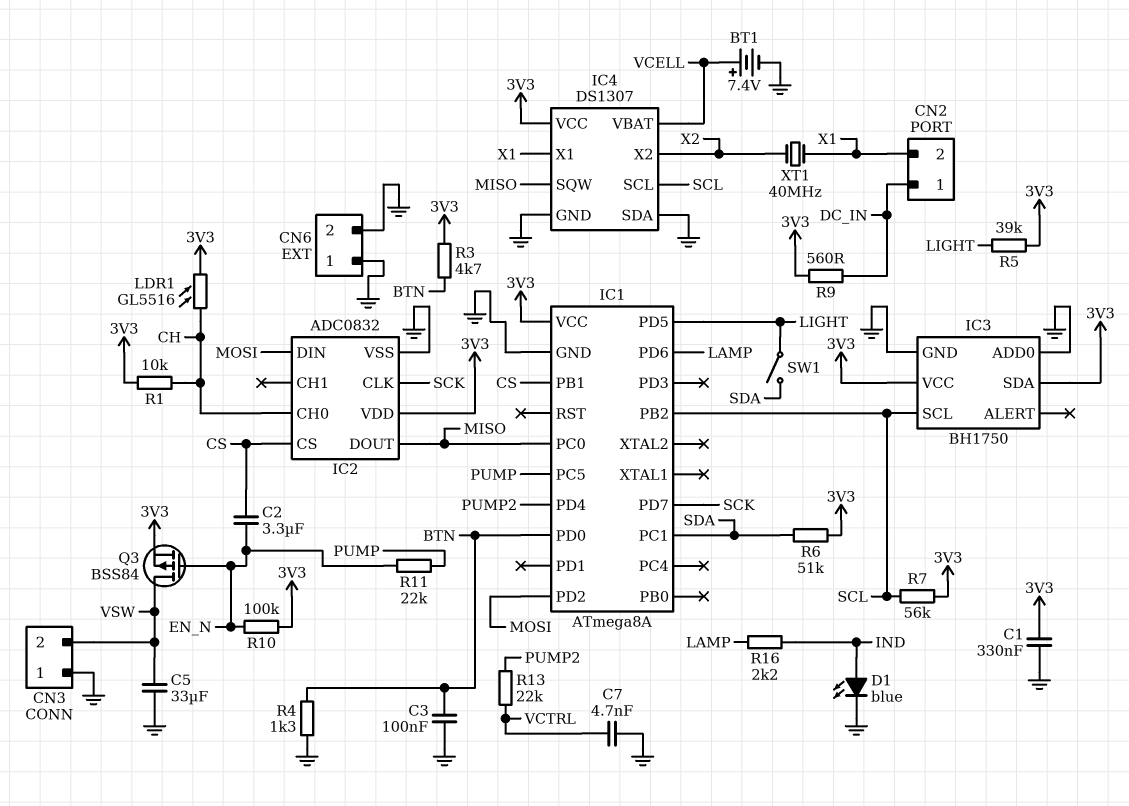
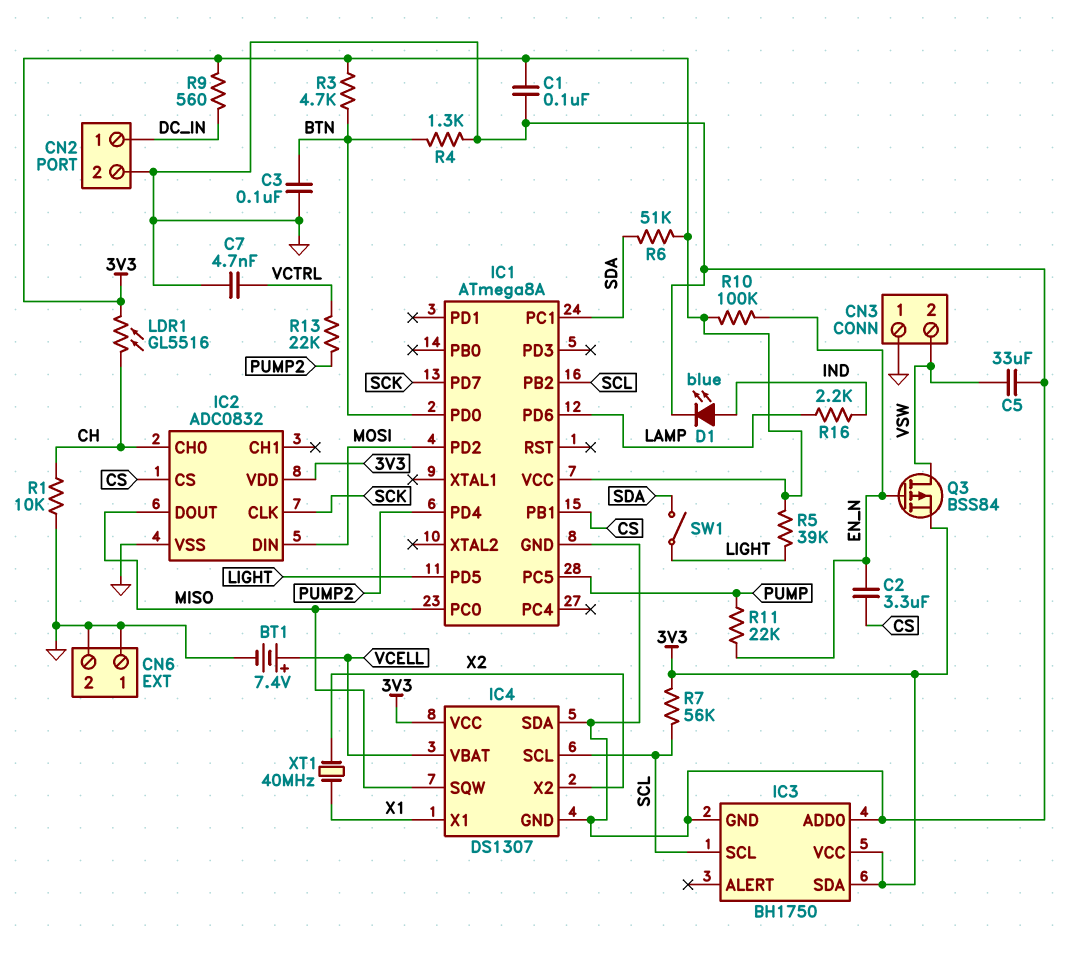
C1: 330nF (3V3, GND) -> 100nF (3V3, GND)
CN2 pin 2: X1 -> GND
R1: 10k (3V3, CH) -> 10k (CH, GND)

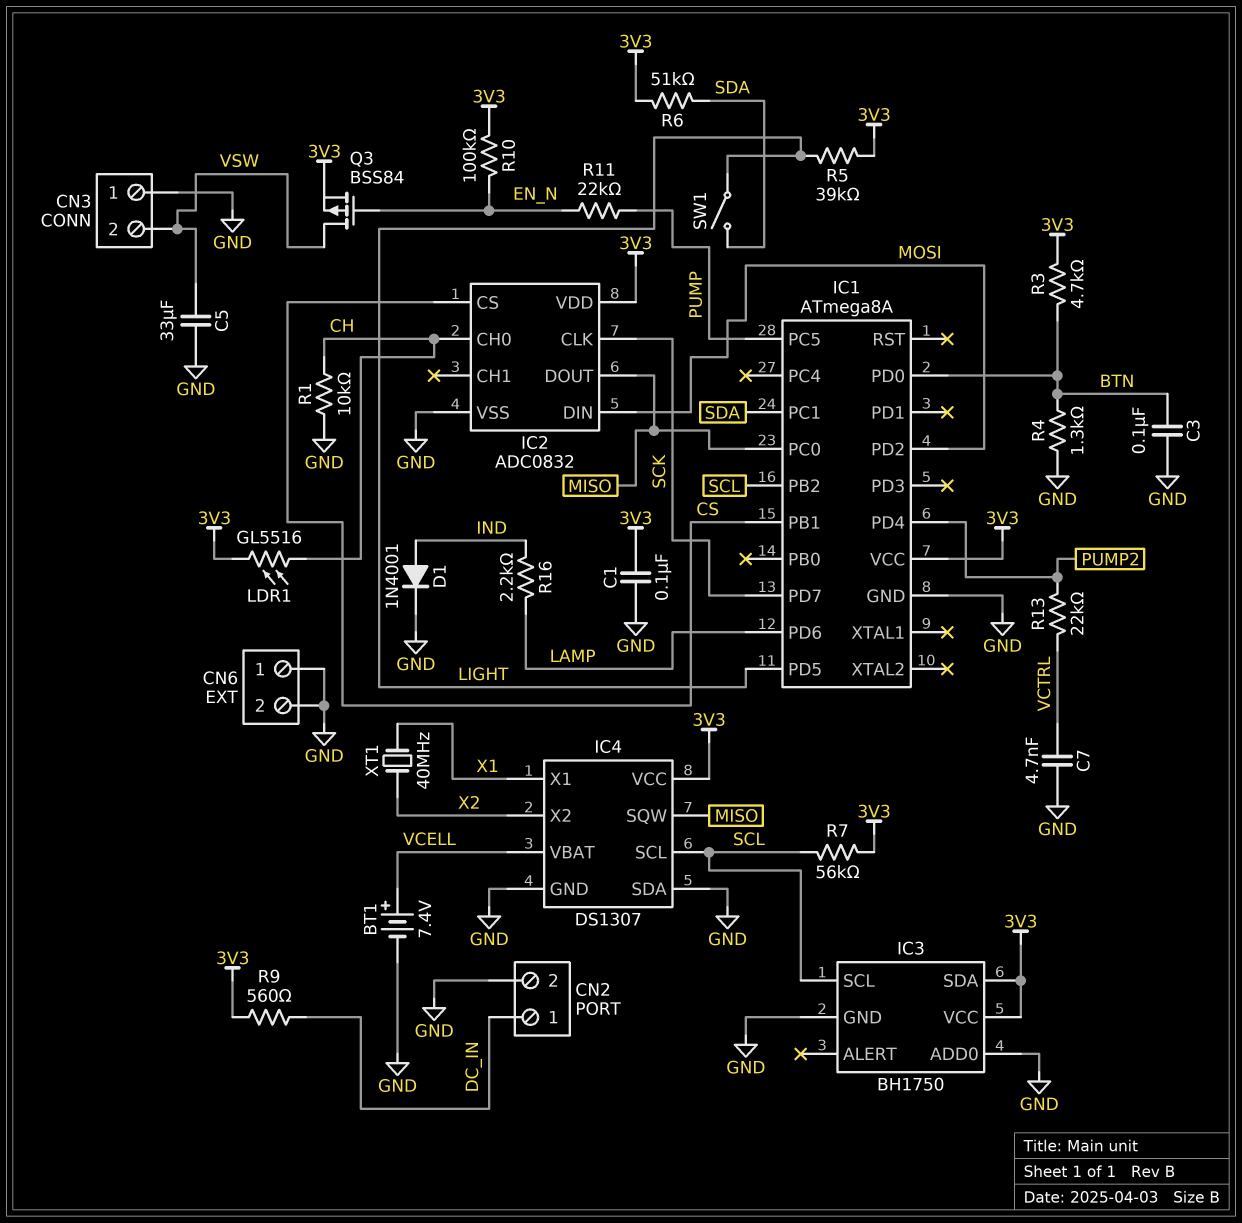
C2: 3.3uF (CS, EN_N) -> none
D1: LED blue (A IND, K GND) -> diode 1N4001 (A IND, K GND)

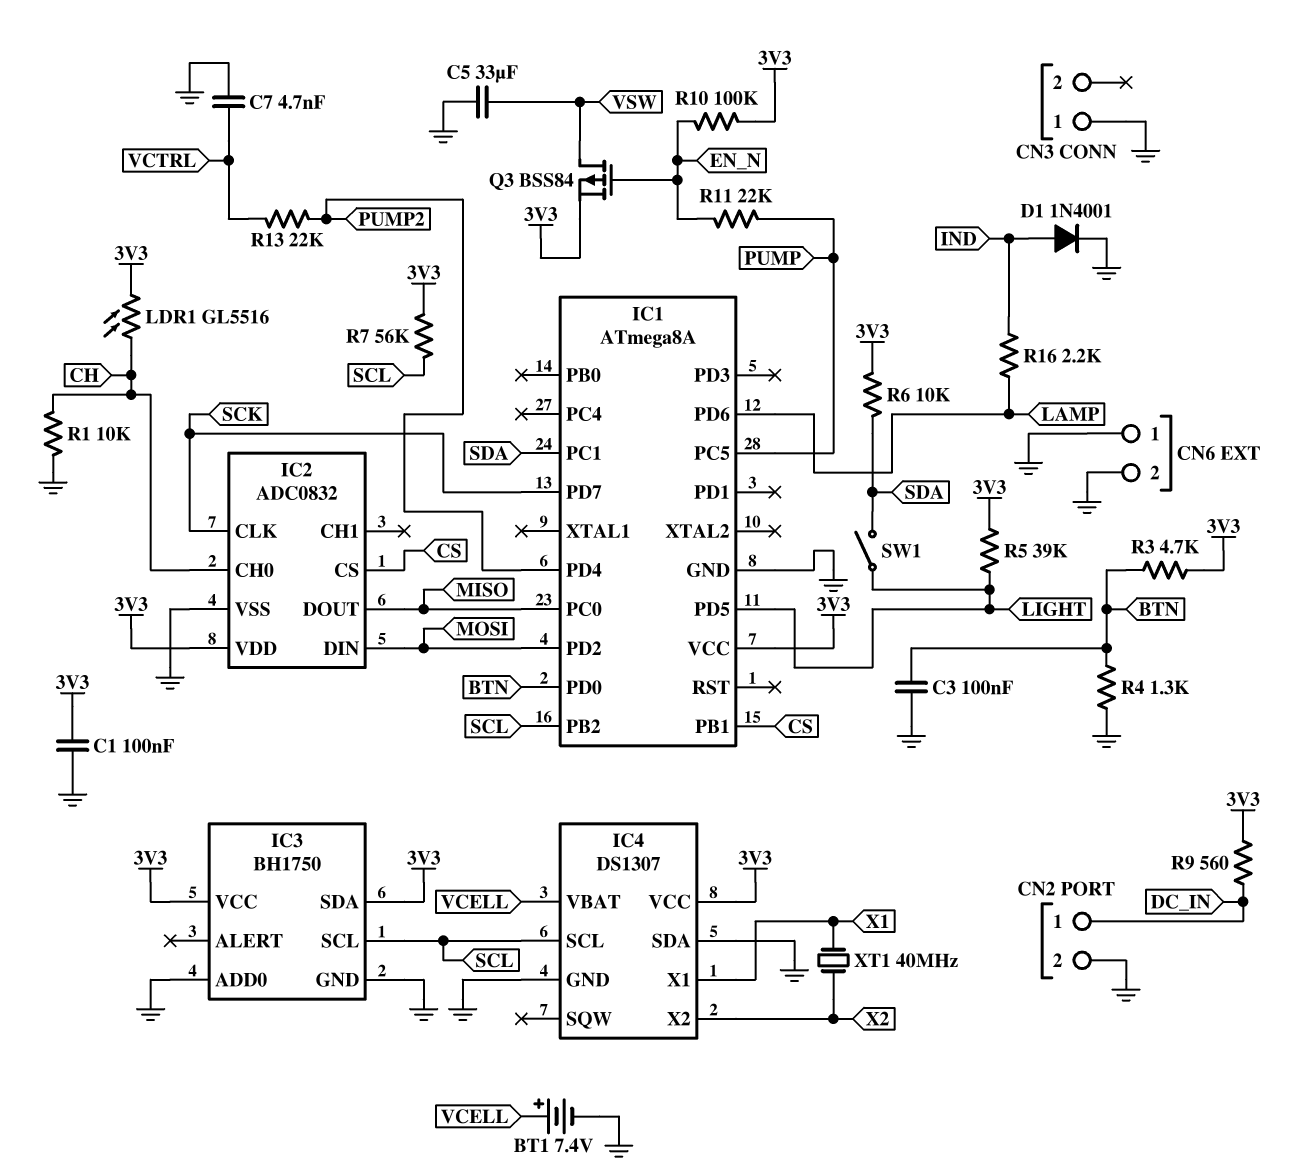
CN3 pin 2: VSW -> none
IC4 pin SQW: MISO -> none
R6: 51k (3V3, SDA) -> 10k (3V3, SDA)

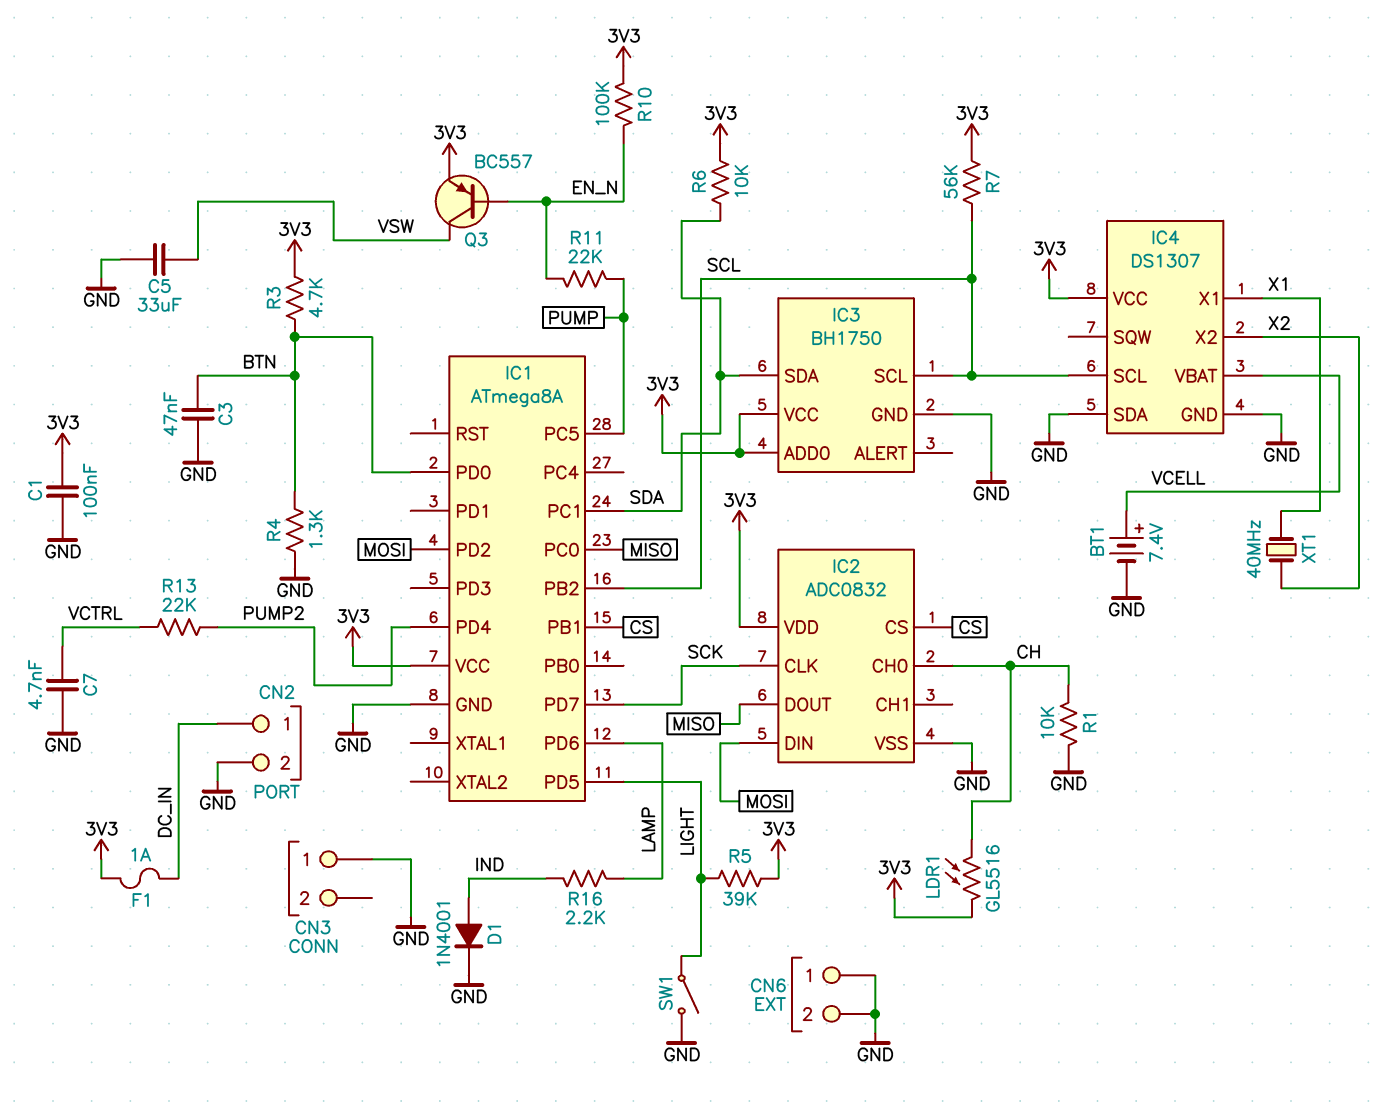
C3: 100nF (BTN, GND) -> 47nF (BTN, GND)
F1: none -> 1A (3V3, DC_IN)
IC3 pin ADD0: GND -> 3V3
IC3 pin SDA: 3V3 -> SDA
Q3: PMOS BSS84 (G EN_N, D VSW, S 3V3) -> PNP BC557 (B EN_N, C VSW, E 3V3)
R9: 560 (3V3, DC_IN) -> none
SW1: switch (LIGHT, SDA) -> switch (GND, LIGHT)

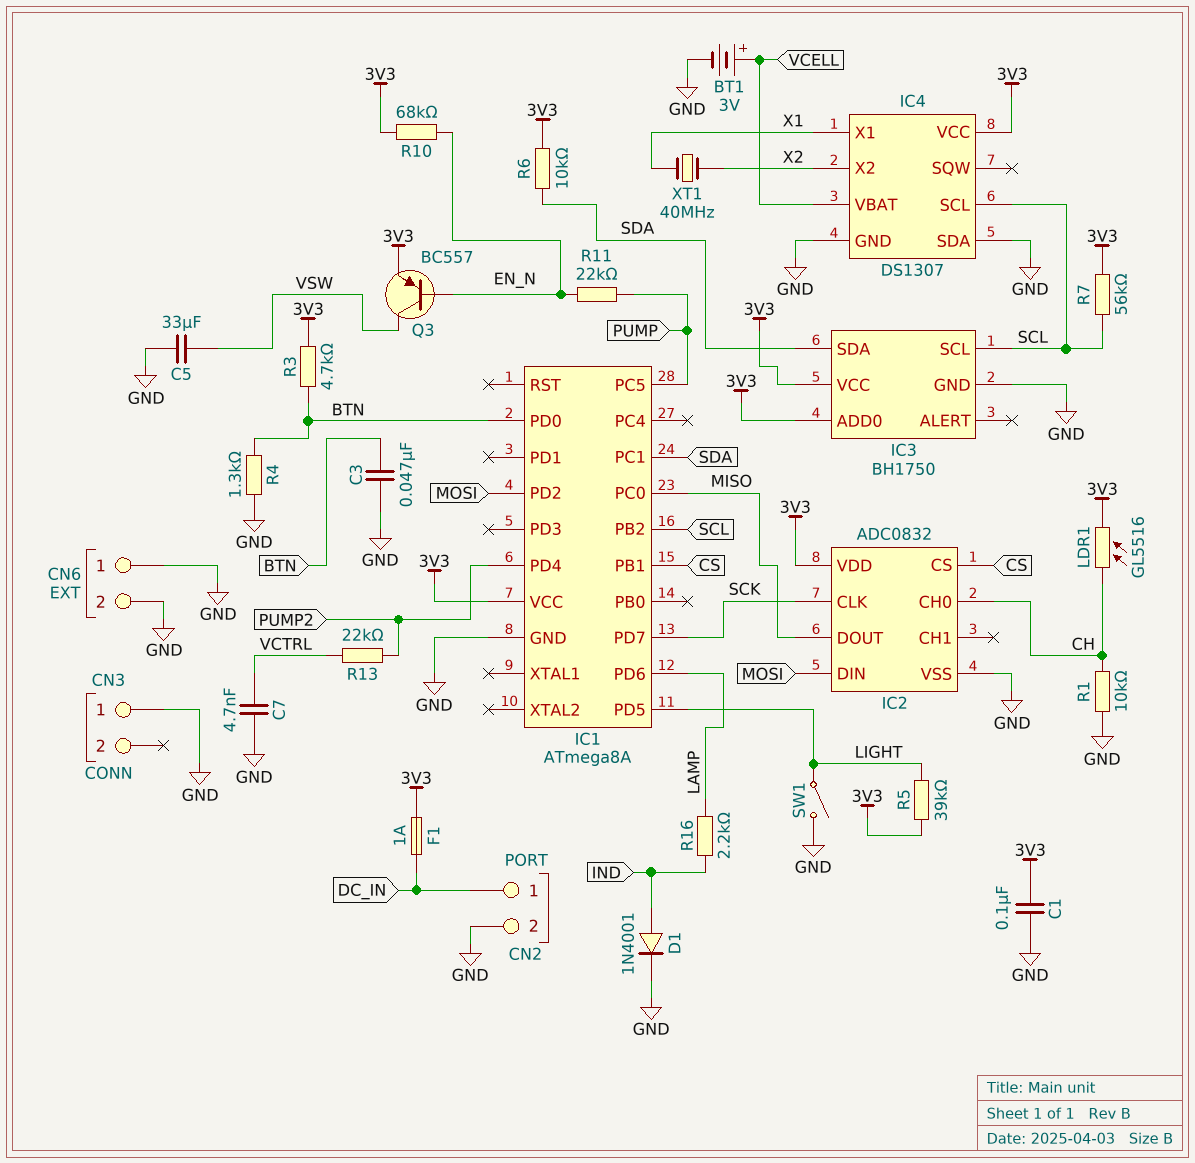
BT1: 7.4V (plus VCELL, minus GND) -> 3V (plus VCELL, minus GND)
R10: 100k (3V3, EN_N) -> 68k (3V3, EN_N)

